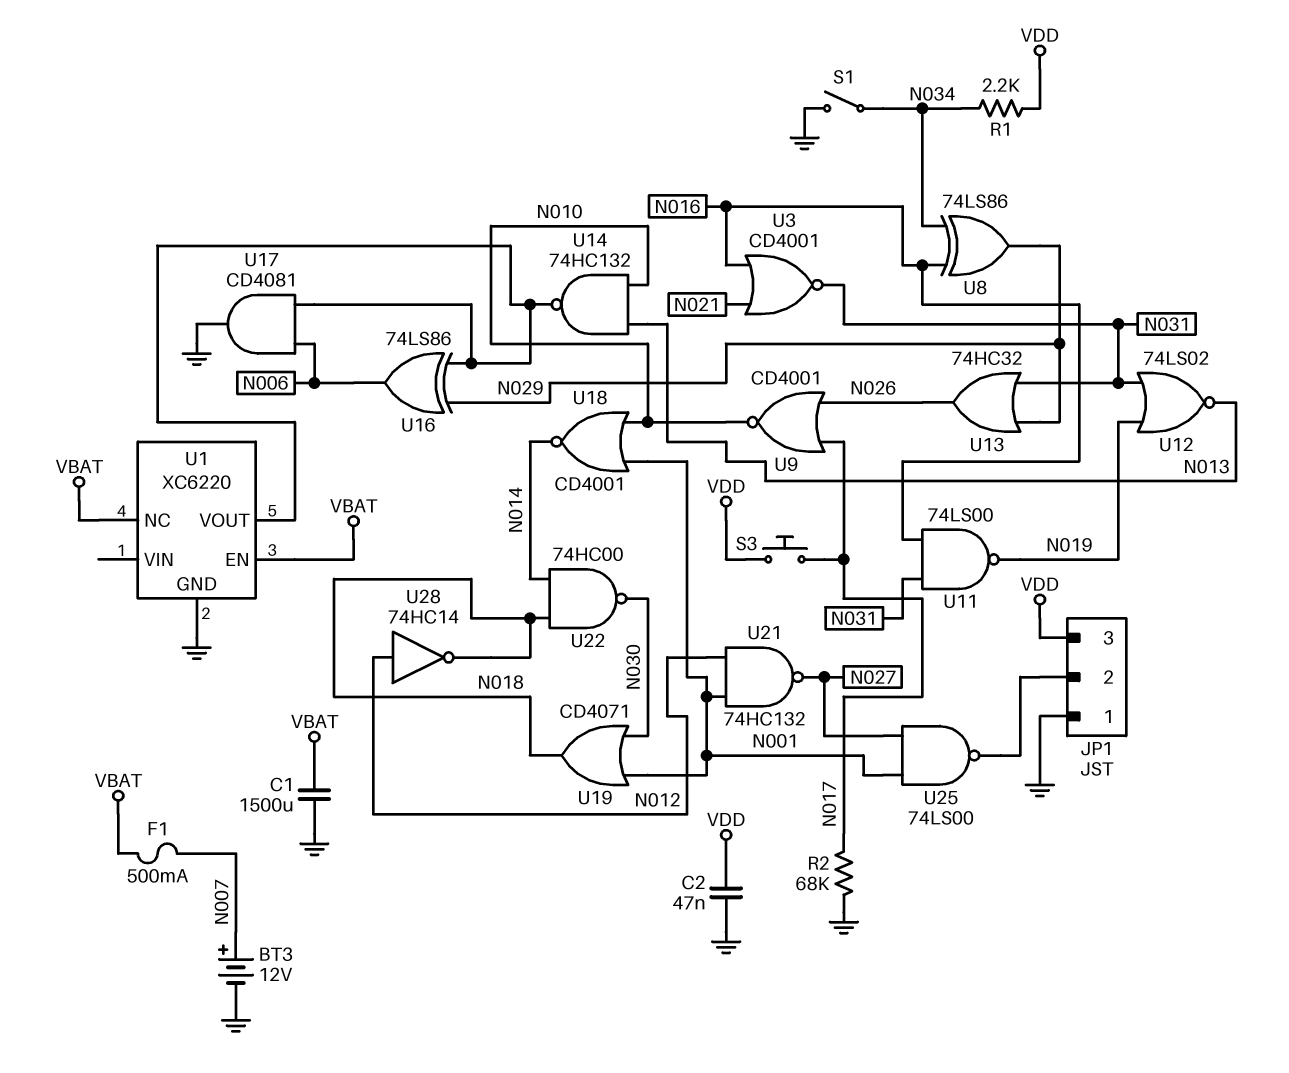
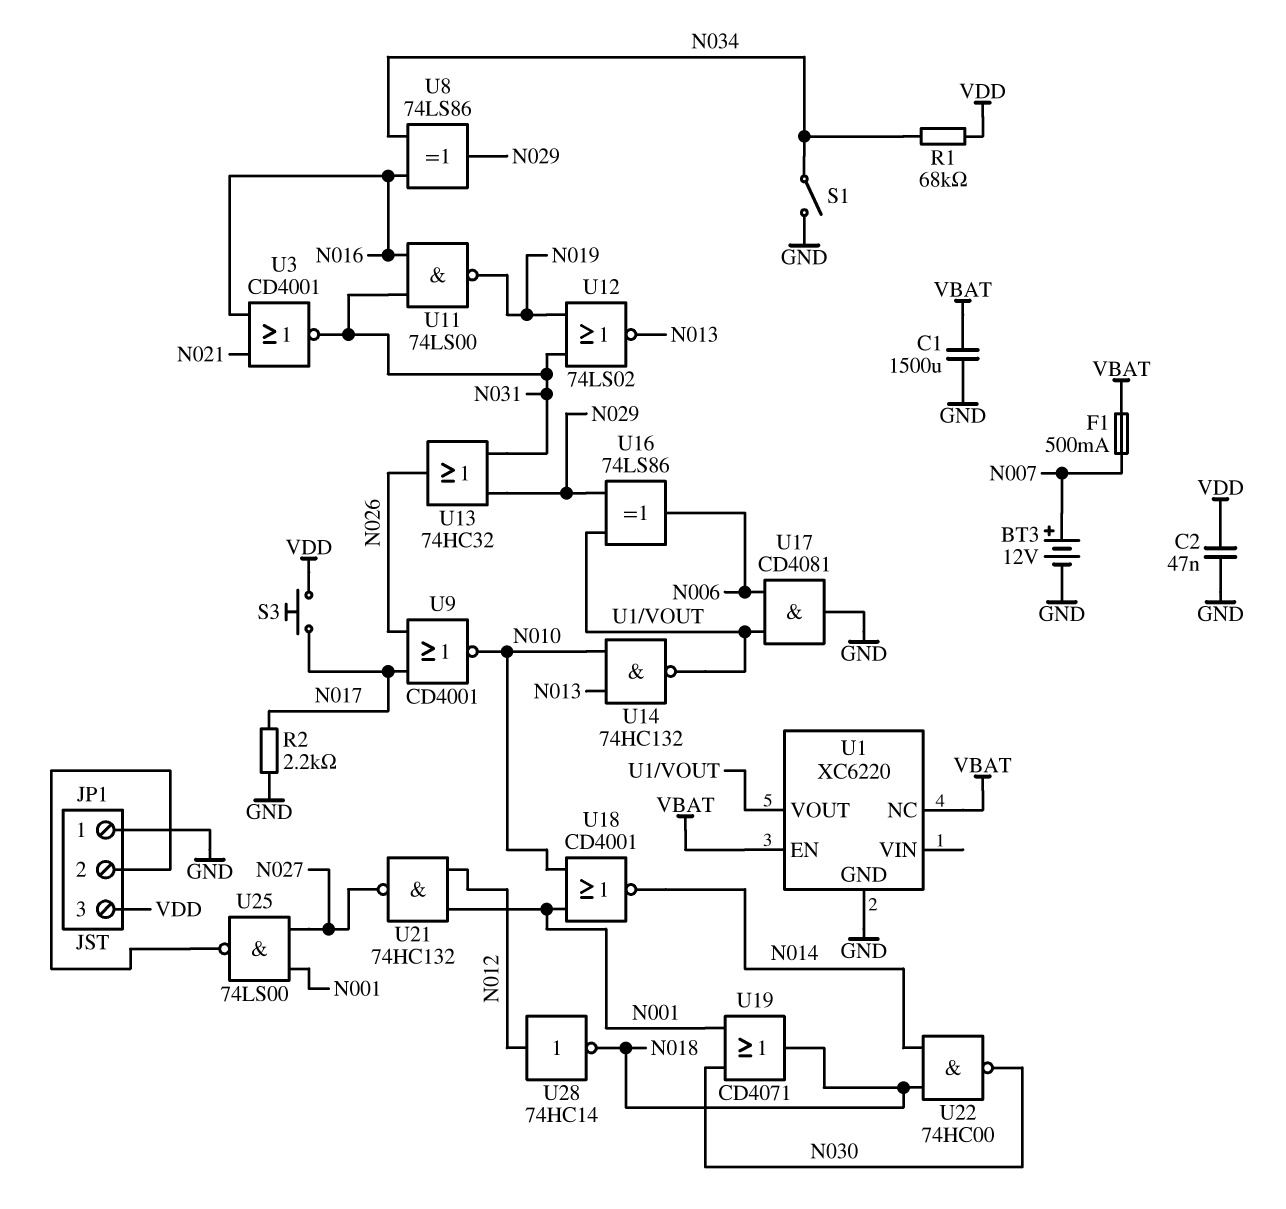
R1: 2.2k (N034, VDD) -> 68k (N034, VDD)
R2: 68k (GND, N017) -> 2.2k (GND, N017)

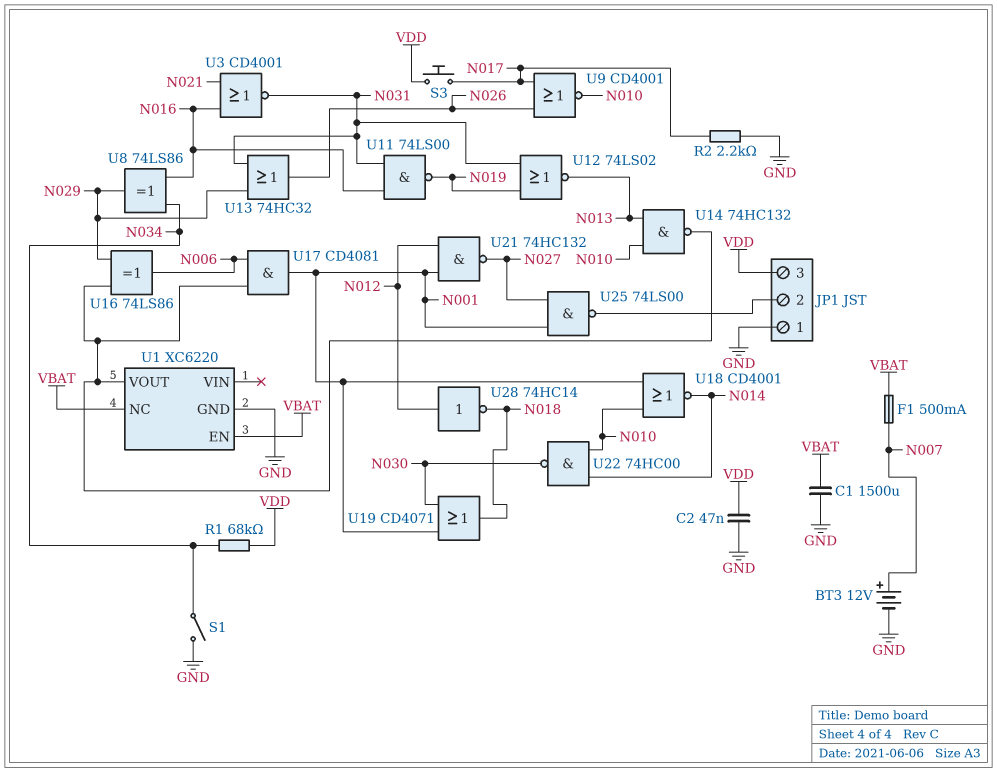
U17: AND CD4081 (in N006, in U1/VOUT, out GND) -> AND CD4081 (in N006, in U1/VOUT, out N001)
U22: NAND 74HC00 (in N014, in N018, out N030) -> NAND 74HC00 (in N010, in N014, out N030)

